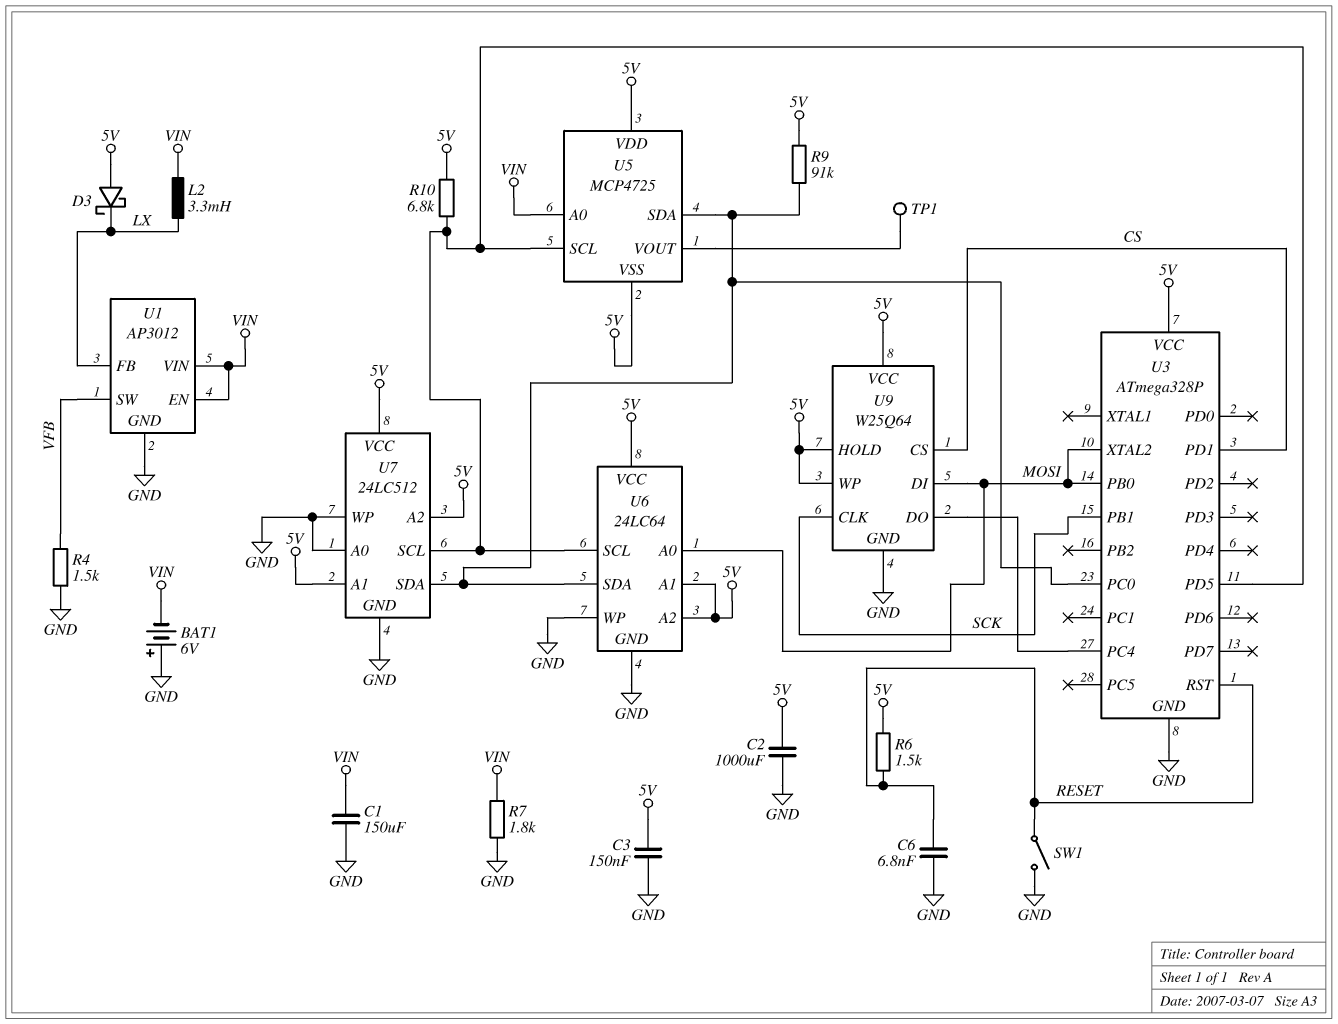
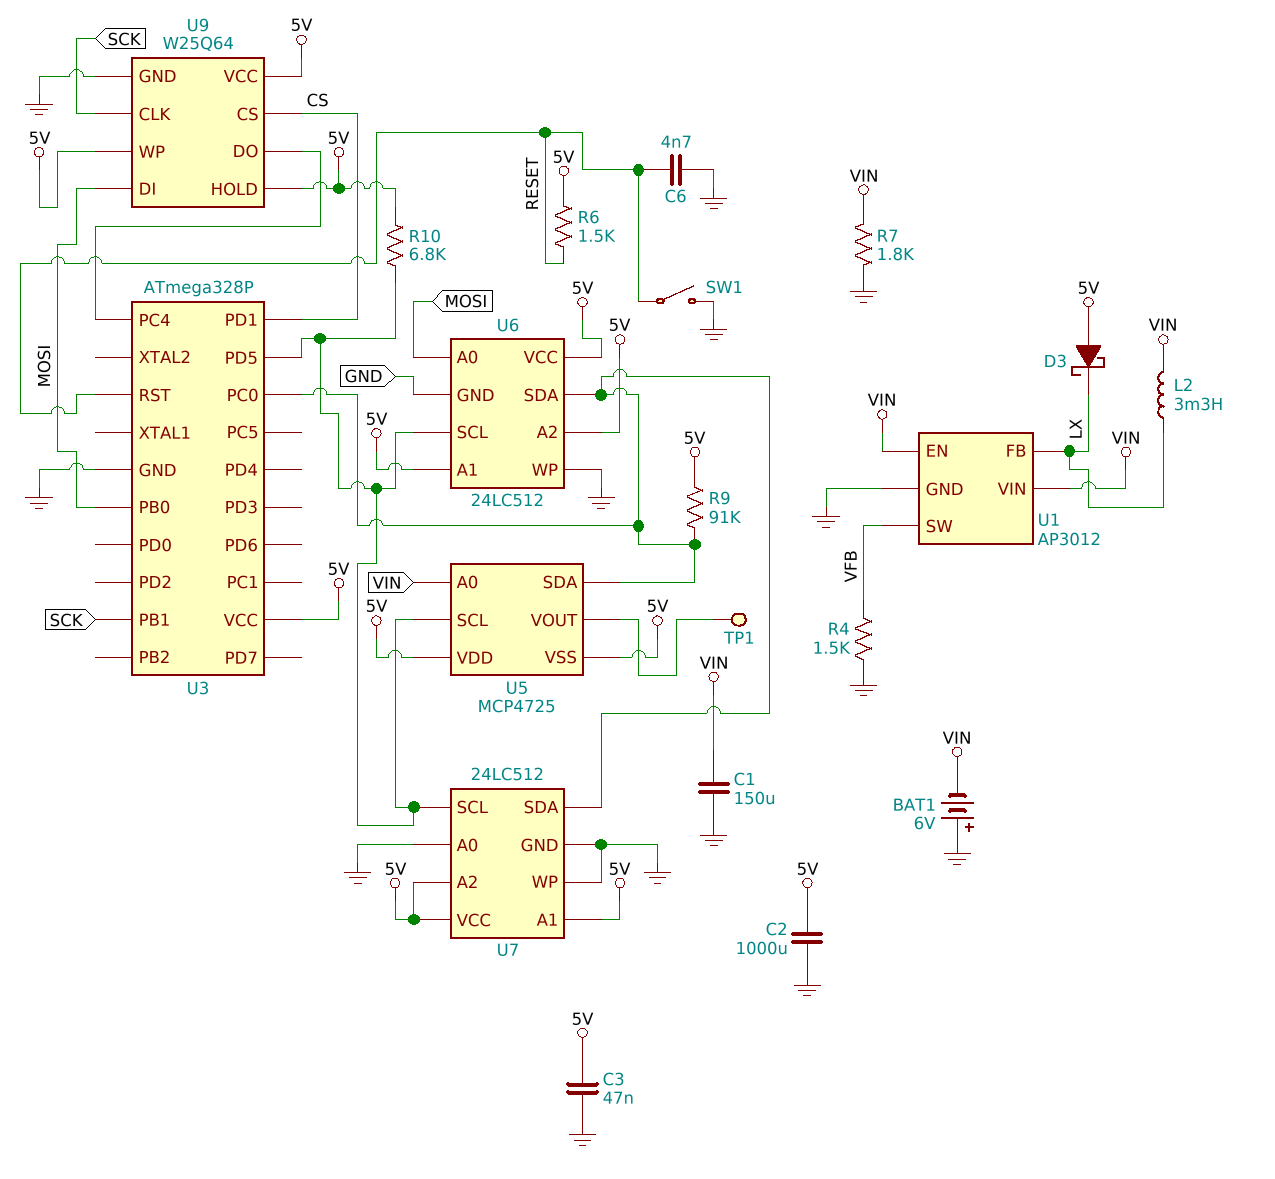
C3: 150nF (5V, GND) -> 47nF (5V, GND)
C6: 6.8nF (GND, RESET) -> 4.7nF (GND, RESET)
U3 pin XTAL2: MOSI -> none
U6: 24LC64 -> 24LC512

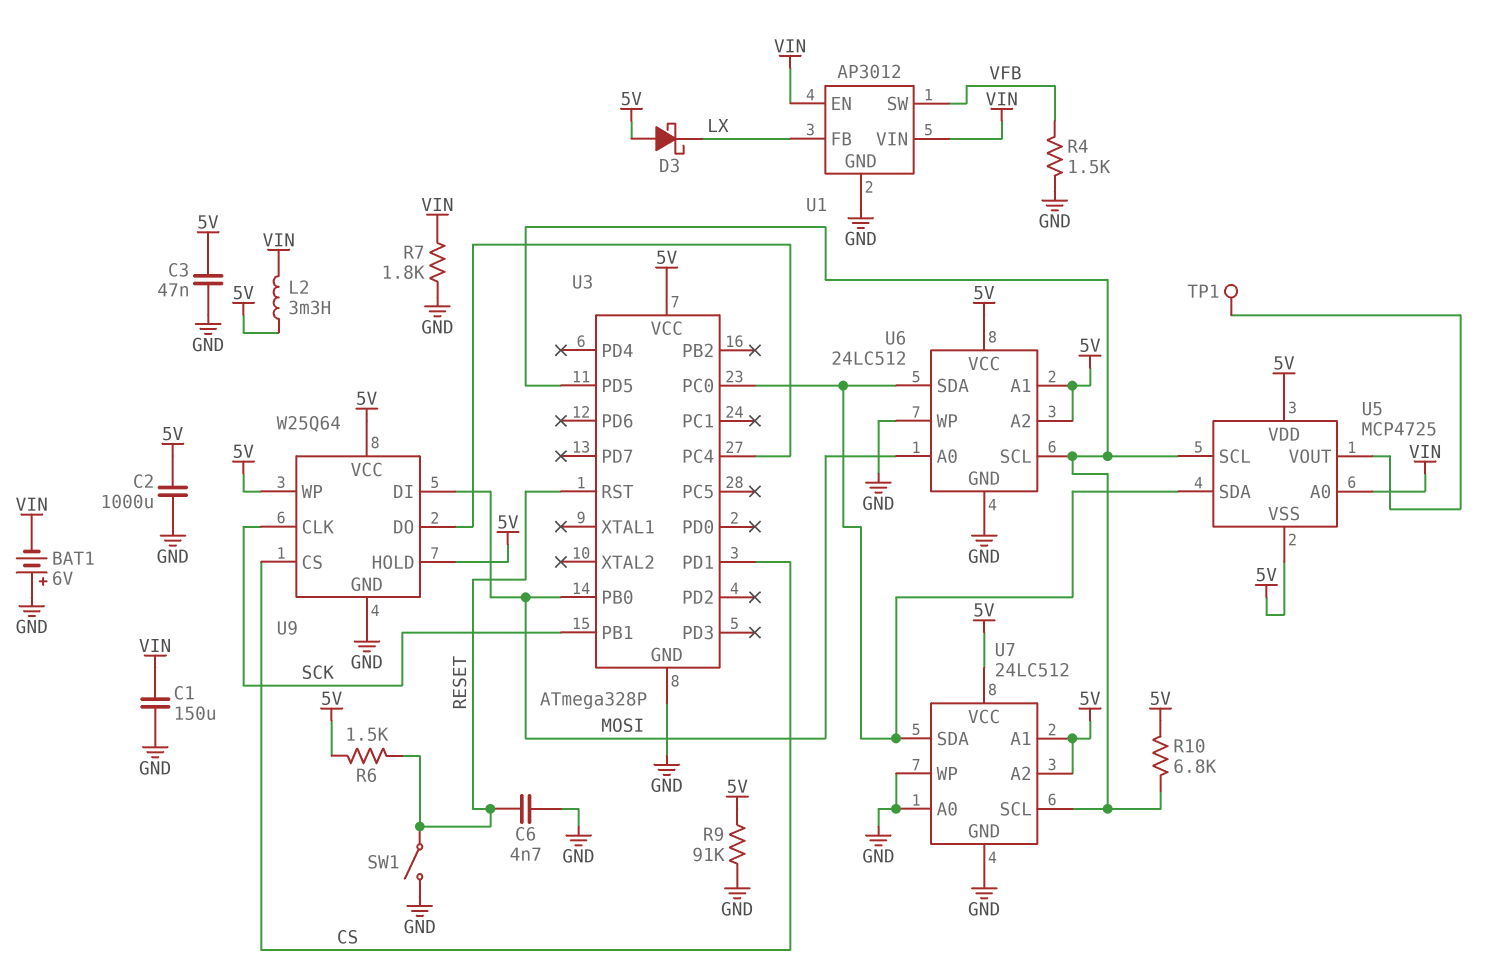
L2: 3.3mH (LX, VIN) -> 3.3mH (5V, VIN)
R9: 91k (5V, U3/PC0) -> 91k (5V, GND)

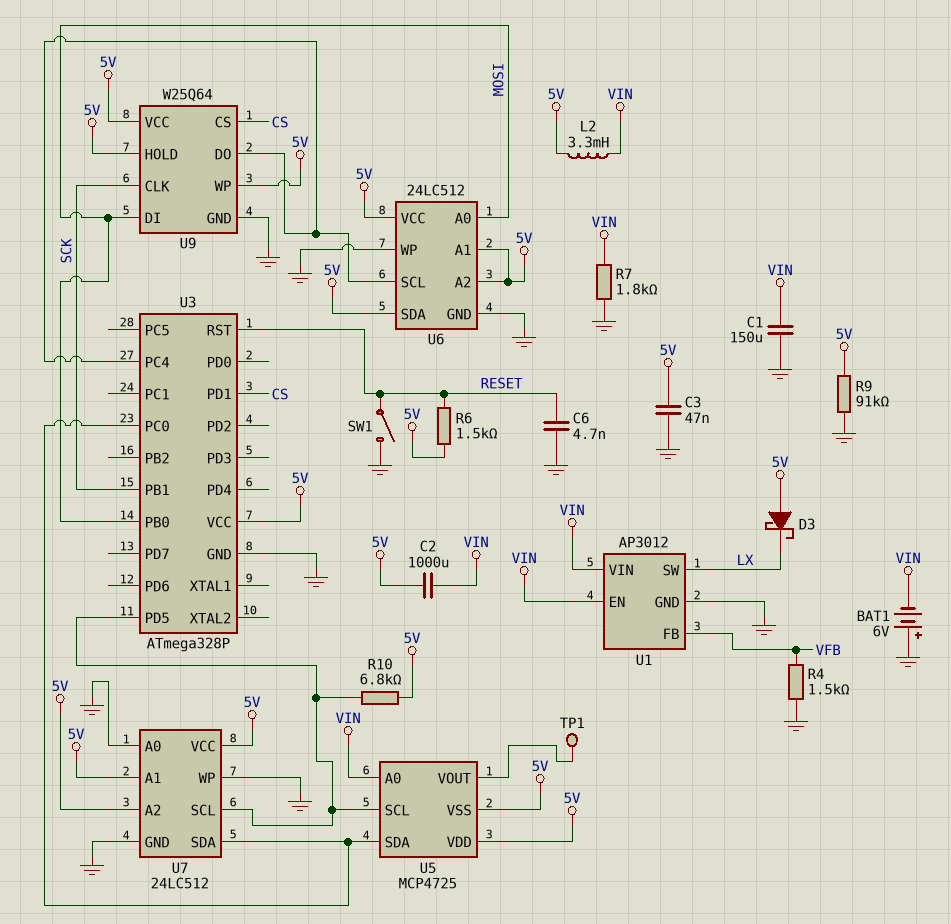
C2: 1000uF (5V, GND) -> 1000uF (5V, VIN)
U1 pin FB: LX -> VFB
U1 pin SW: VFB -> LX
U6 pin SCL: U3/PD5 -> U3/PC4
U6 pin SDA: U3/PC0 -> 5V

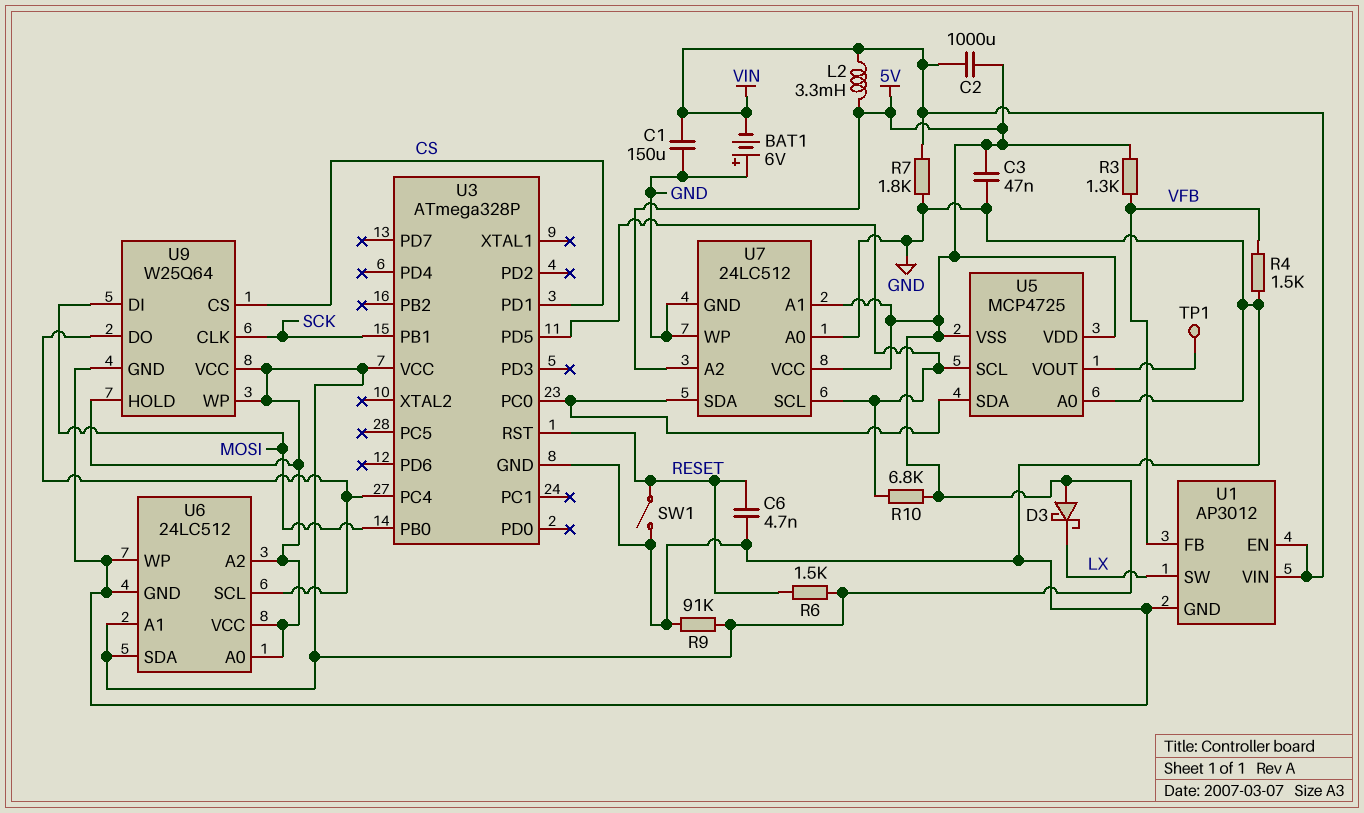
R3: none -> 1.3k (5V, VFB)
U5 pin A0: VIN -> GND
U6 pin A0: MOSI -> 5V

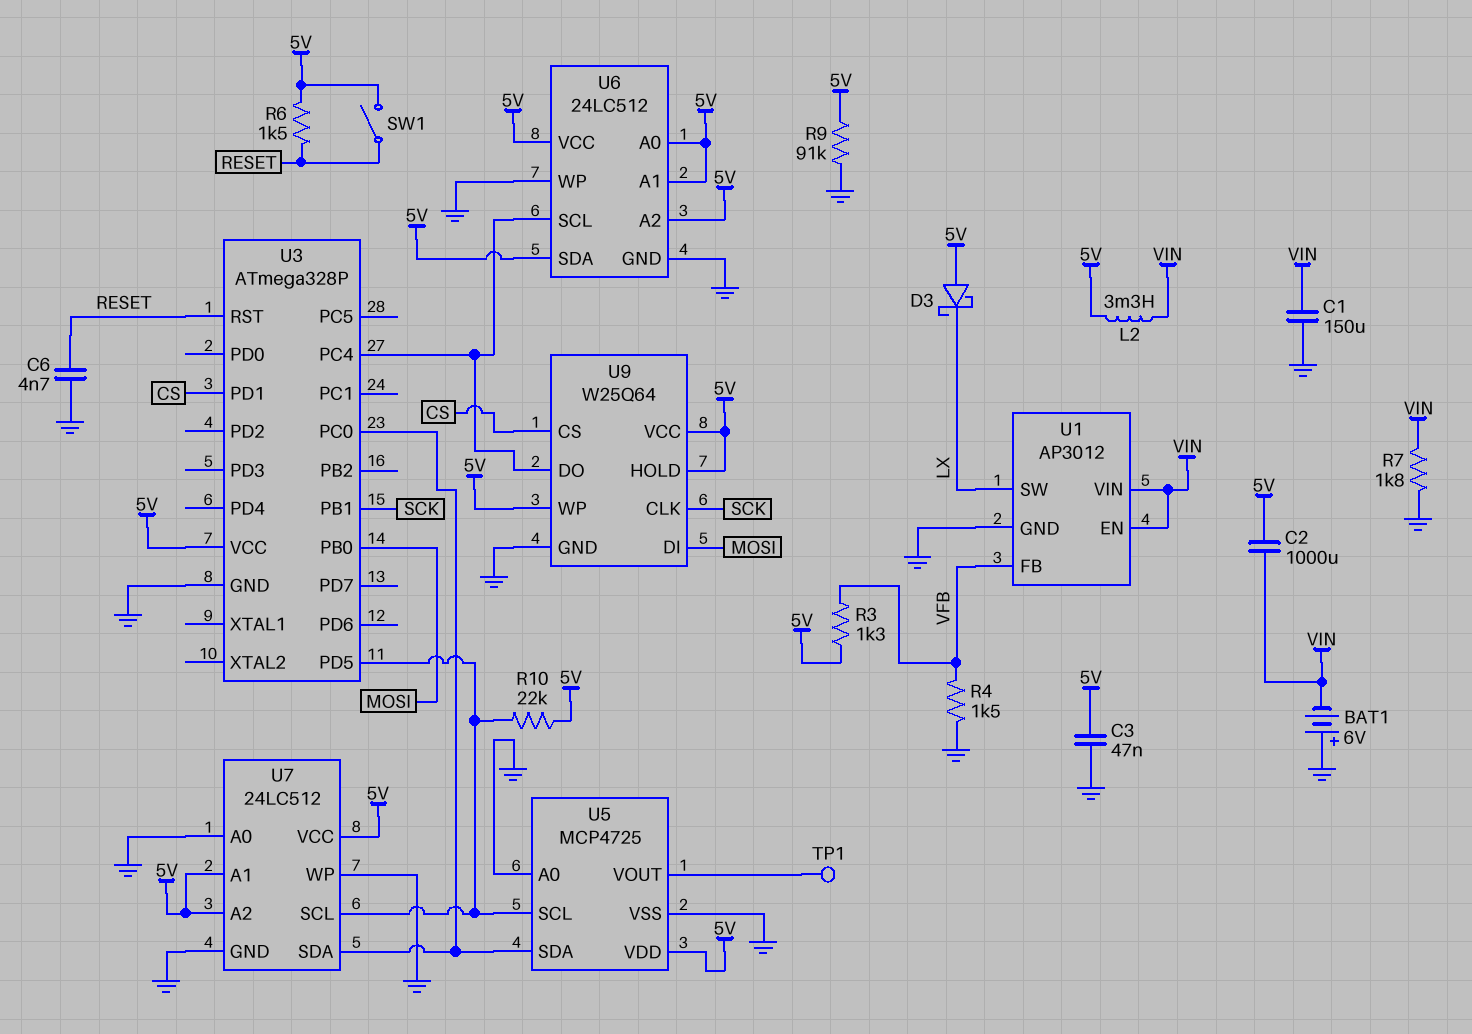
R10: 6.8k (5V, U3/PD5) -> 22k (5V, U3/PD5)
SW1: switch (GND, RESET) -> switch (5V, RESET)
U5 pin VSS: 5V -> GND

